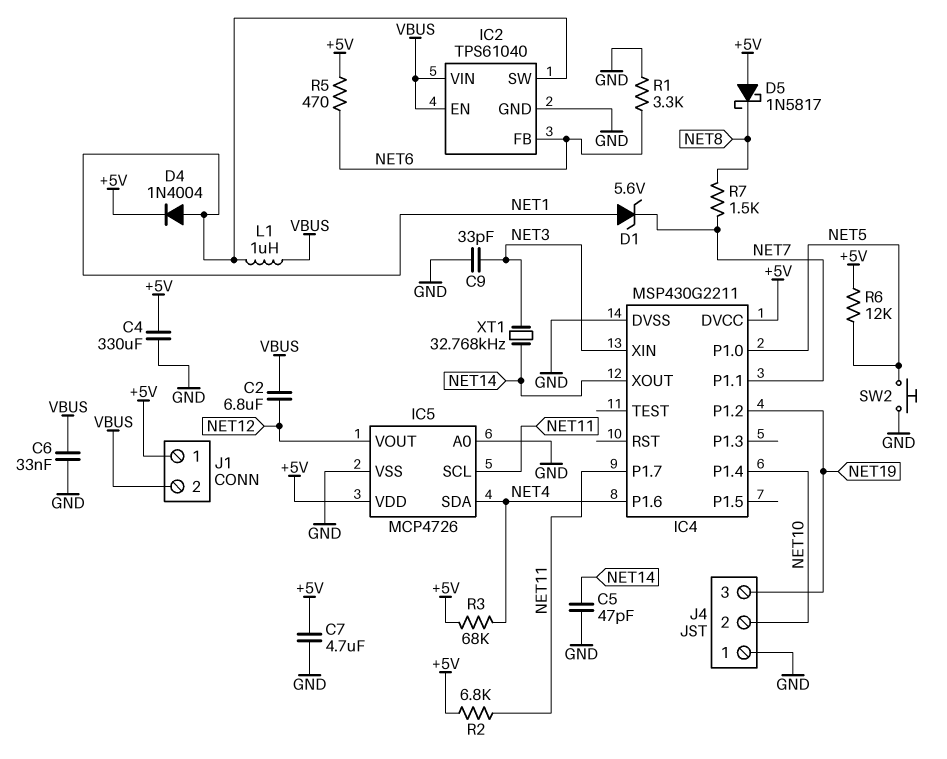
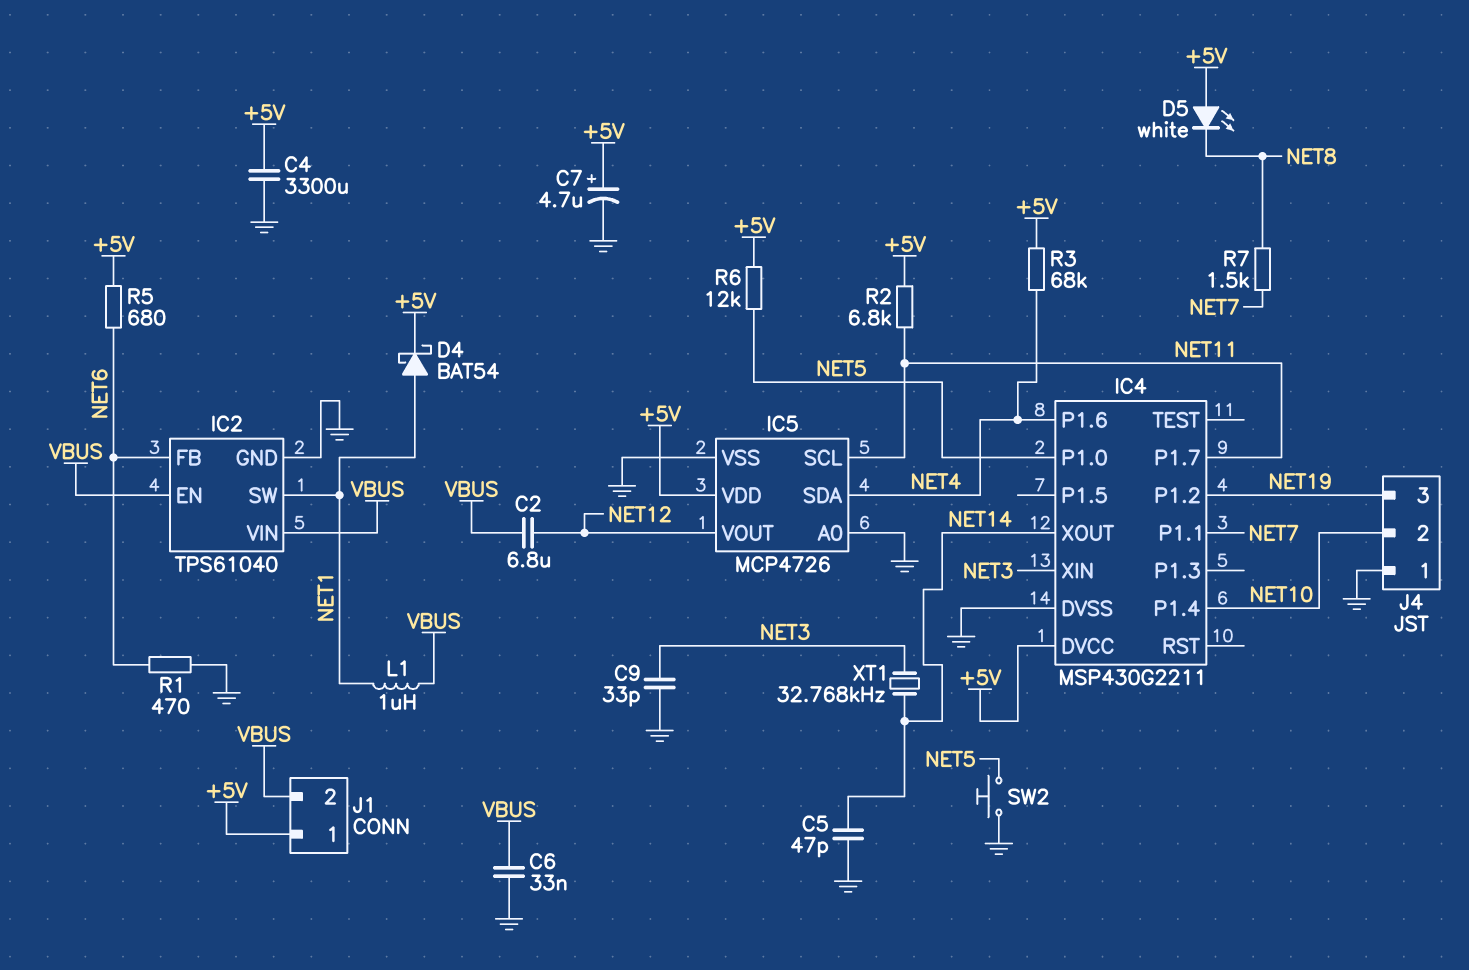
C4: 330uF (+5V, GND) -> 3300uF (+5V, GND)
C7: 4.7uF (+5V, GND) -> 4.7uF (plus +5V, minus GND)
D1: zener 5.6V (A NET1, K NET7) -> none
D4: diode 1N4004 (A NET1, K +5V) -> schottky BAT54 (A NET1, K +5V)
D5: schottky 1N5817 (A +5V, K NET8) -> LED white (A +5V, K NET8)
R1: 3.3k (GND, NET6) -> 470 (GND, NET6)
R5: 470 (+5V, NET6) -> 680 (+5V, NET6)

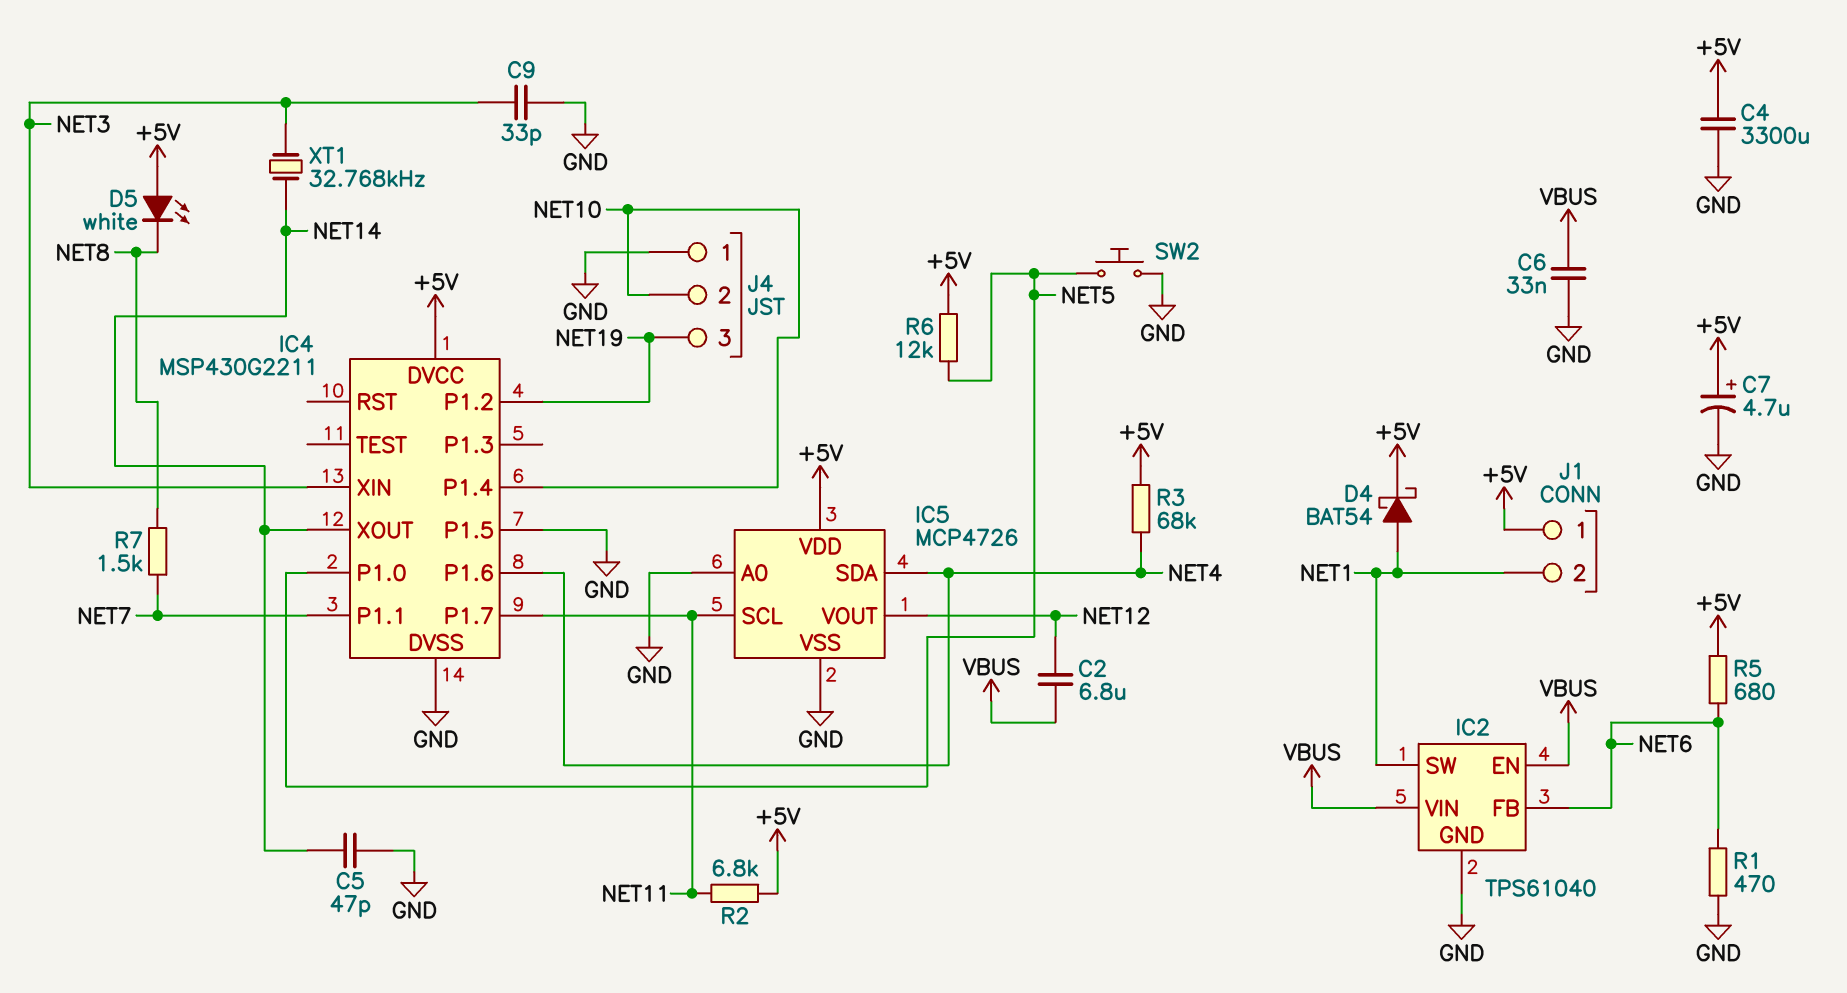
IC4 pin P1.5: none -> GND
J1 pin 2: VBUS -> NET1
L1: 1uH (NET1, VBUS) -> none

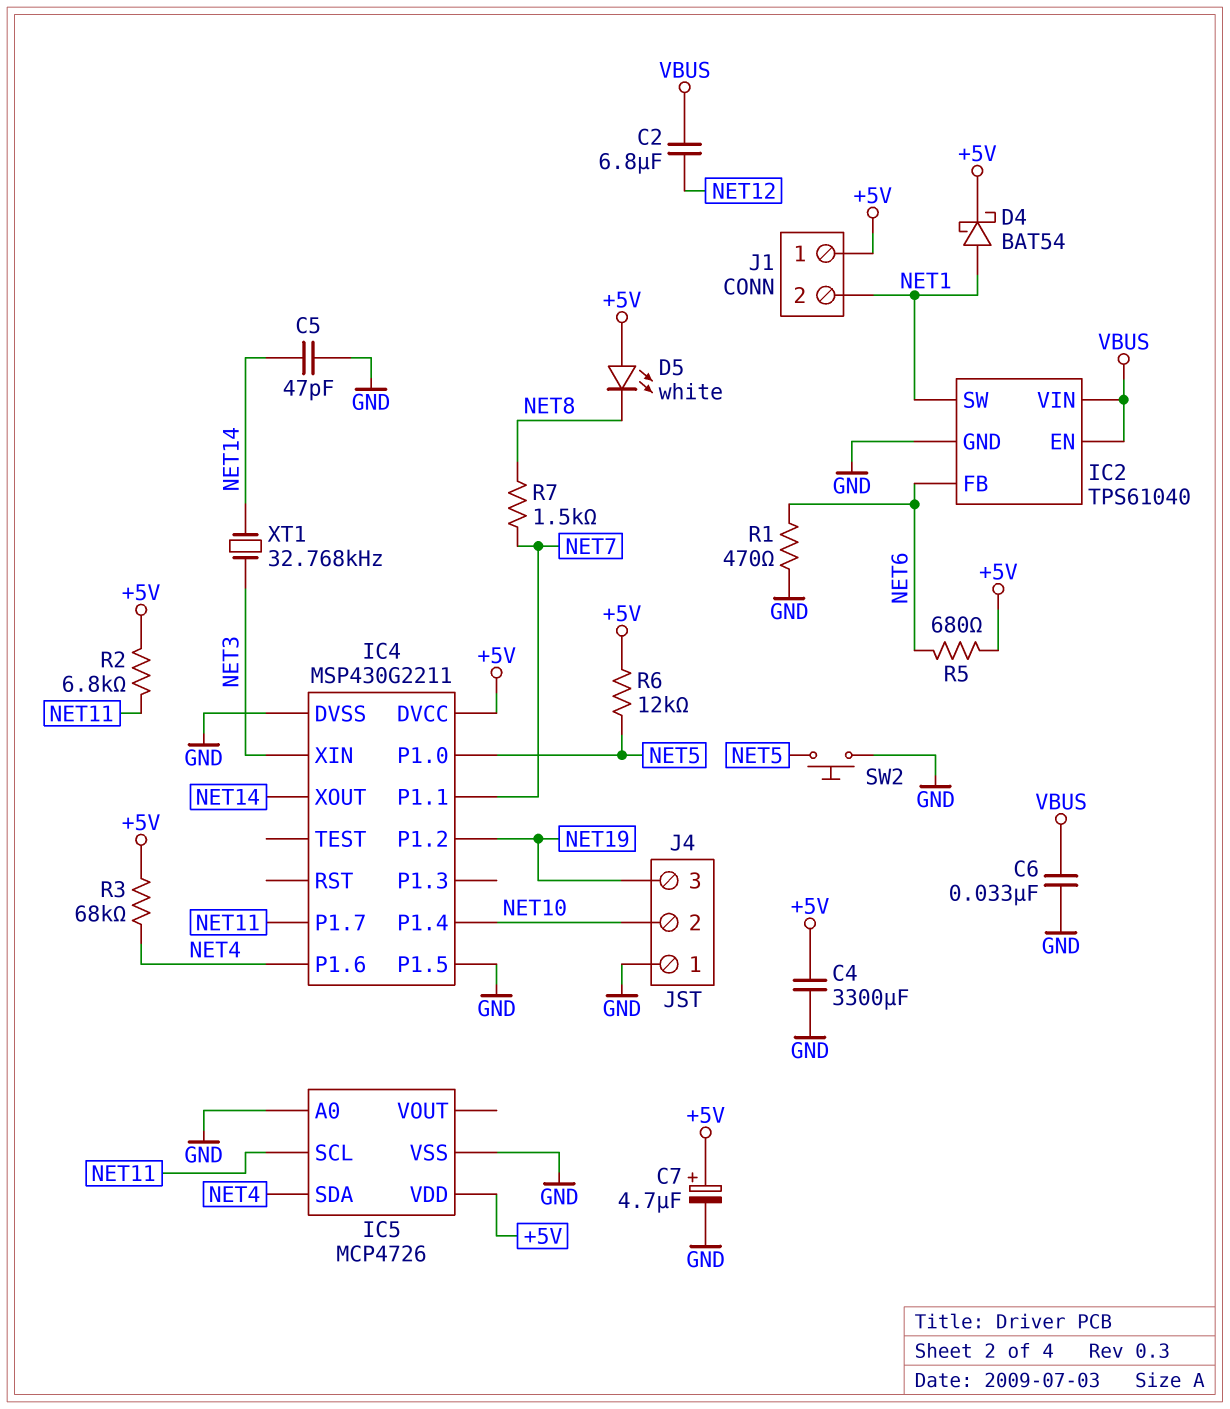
C9: 33pF (GND, NET3) -> none
IC5 pin VOUT: NET12 -> none

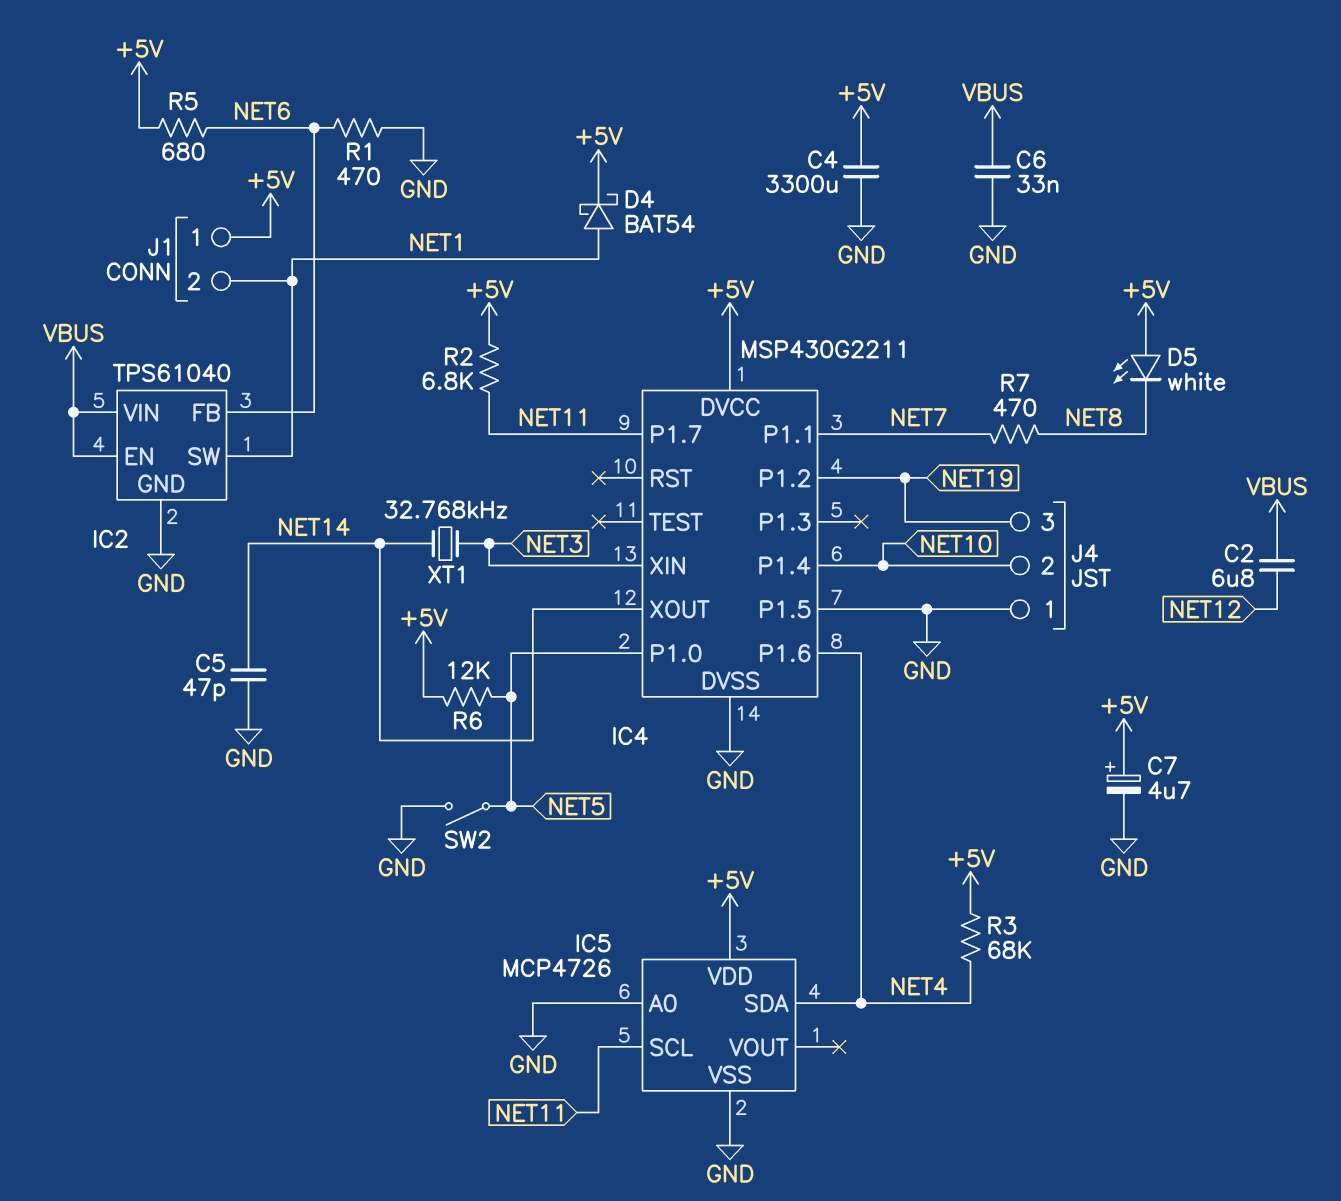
R7: 1.5k (NET7, NET8) -> 470 (NET7, NET8)
SW2: button (GND, NET5) -> switch (GND, NET5)

